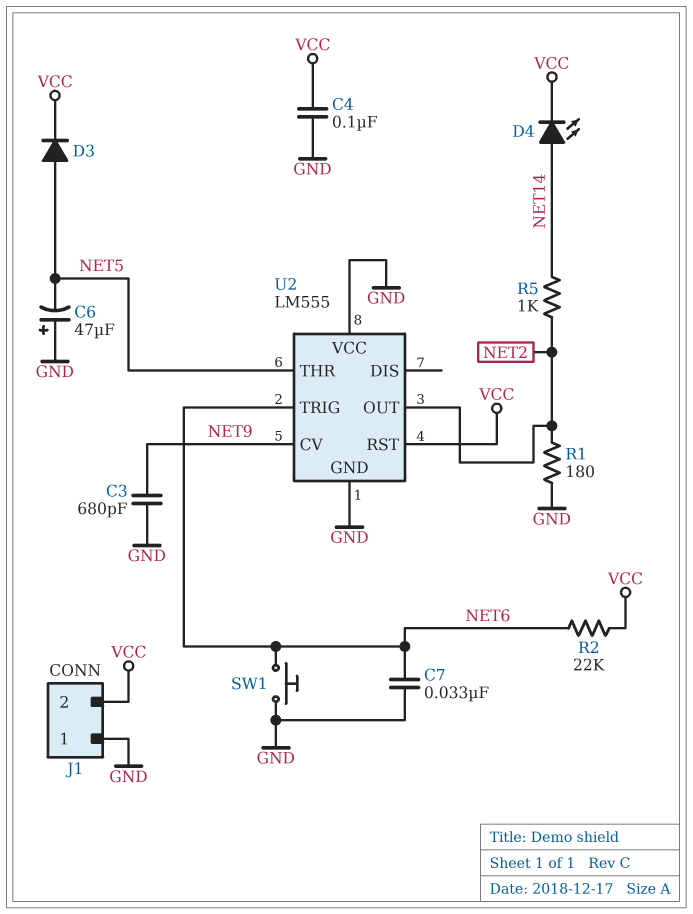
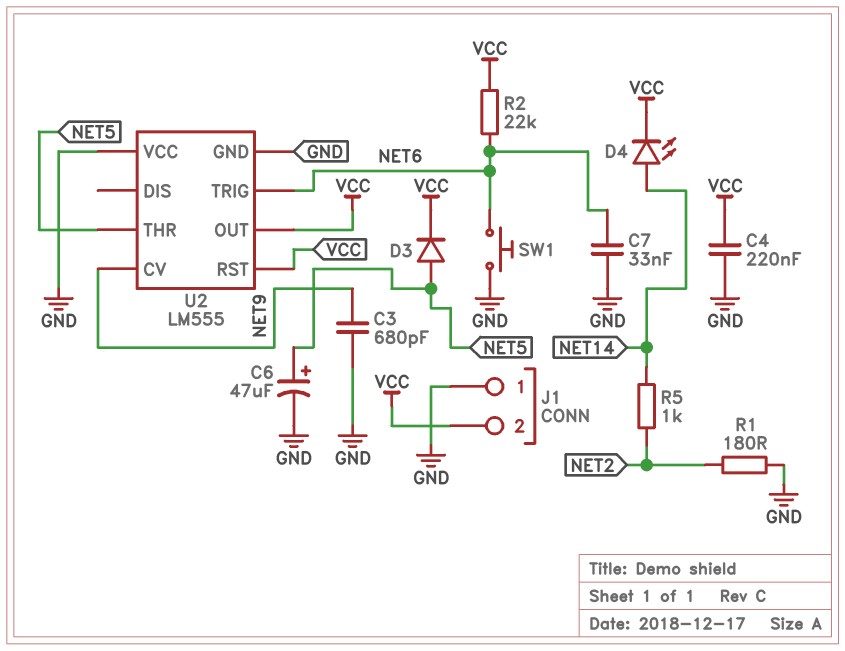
C4: 100nF (GND, VCC) -> 220nF (GND, VCC)
C6: 47uF (plus GND, minus NET5) -> 47uF (plus NET5, minus GND)
U2 pin OUT: NET2 -> VCC

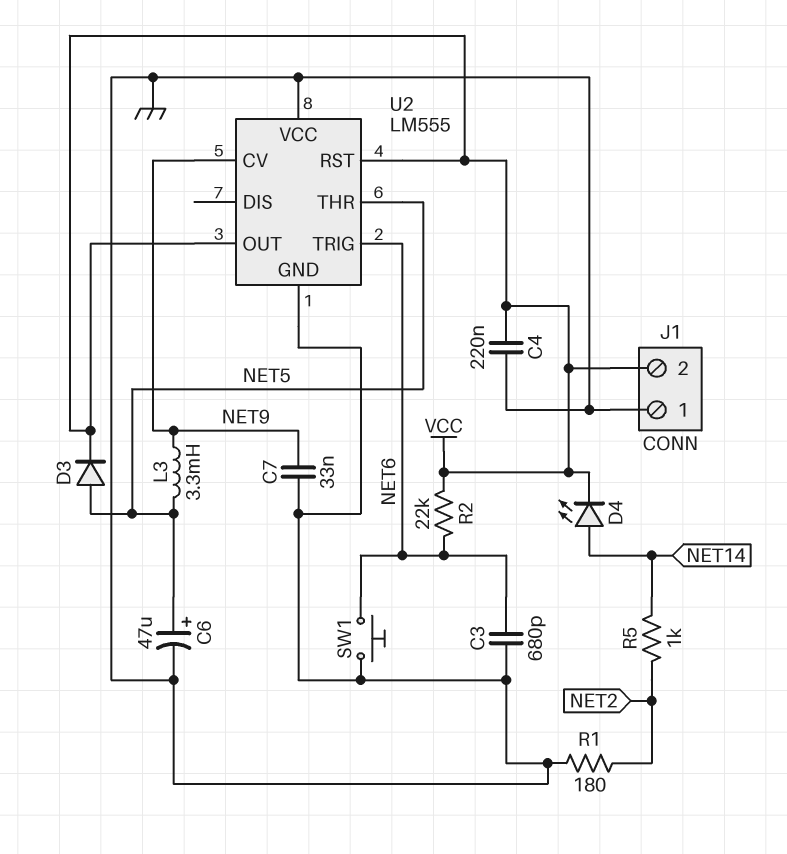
C3: 680pF (GND, NET9) -> 680pF (GND, NET6)
C7: 33nF (GND, NET6) -> 33nF (GND, NET9)
L3: none -> 3.3mH (NET5, NET9)

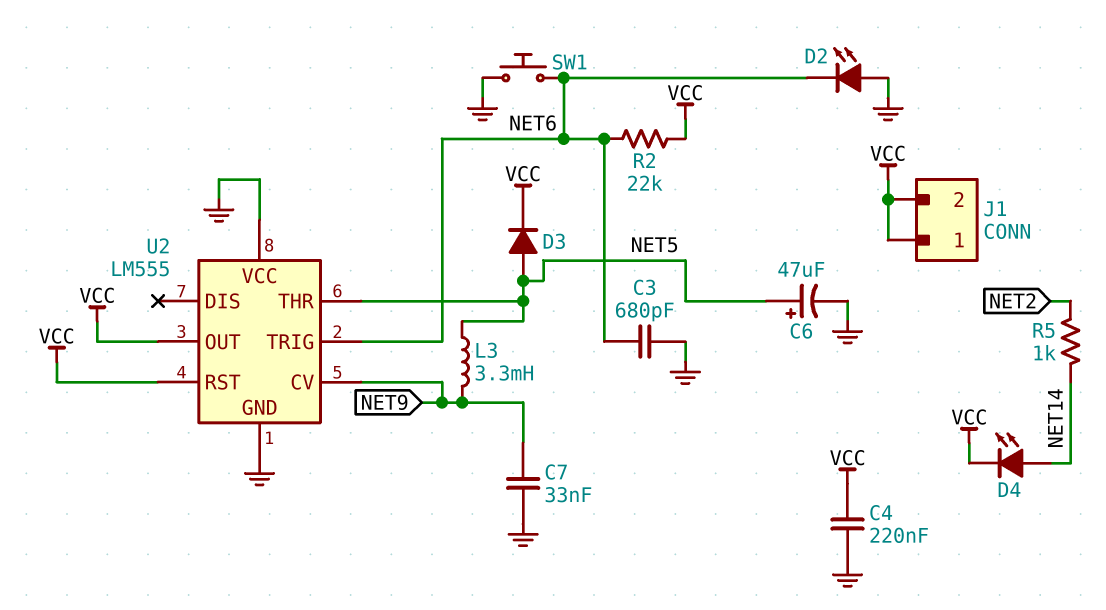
D2: none -> LED (A GND, K NET6)
J1 pin 1: GND -> VCC
R1: 180 (GND, NET2) -> none

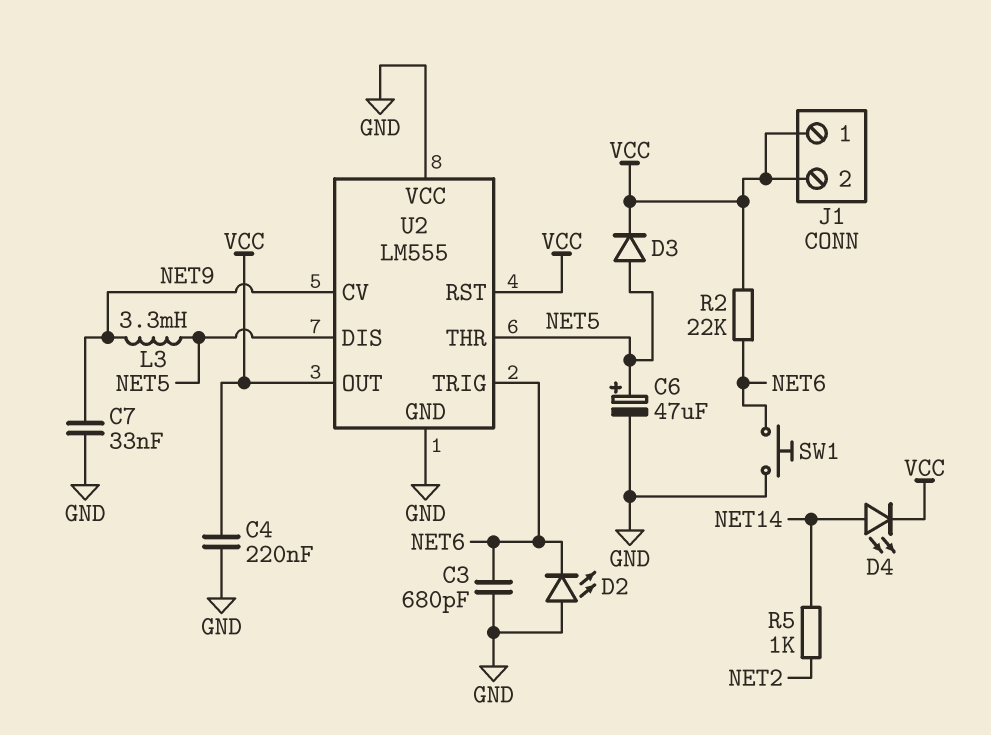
U2 pin DIS: none -> NET5

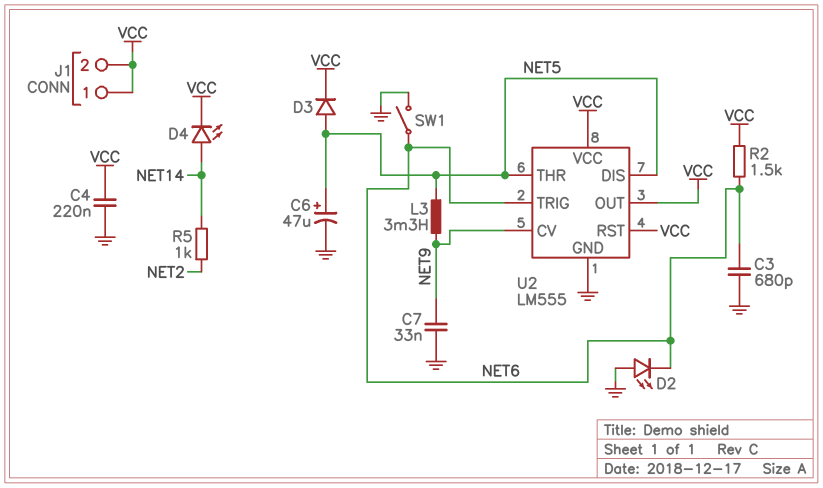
R2: 22k (NET6, VCC) -> 1.5k (NET6, VCC)
SW1: button (GND, NET6) -> switch (GND, NET6)
U2 pin VCC: GND -> VCC

